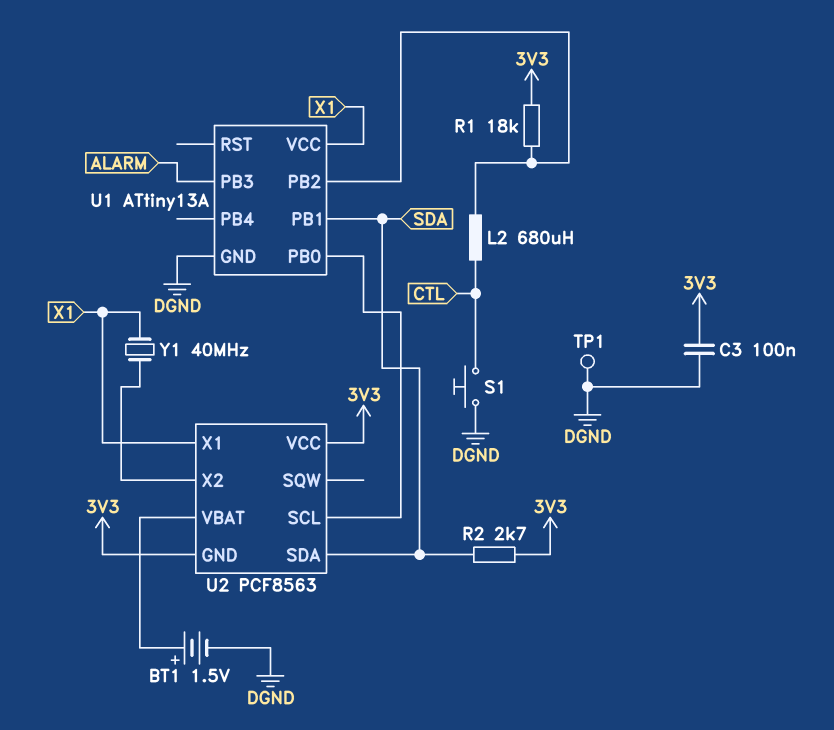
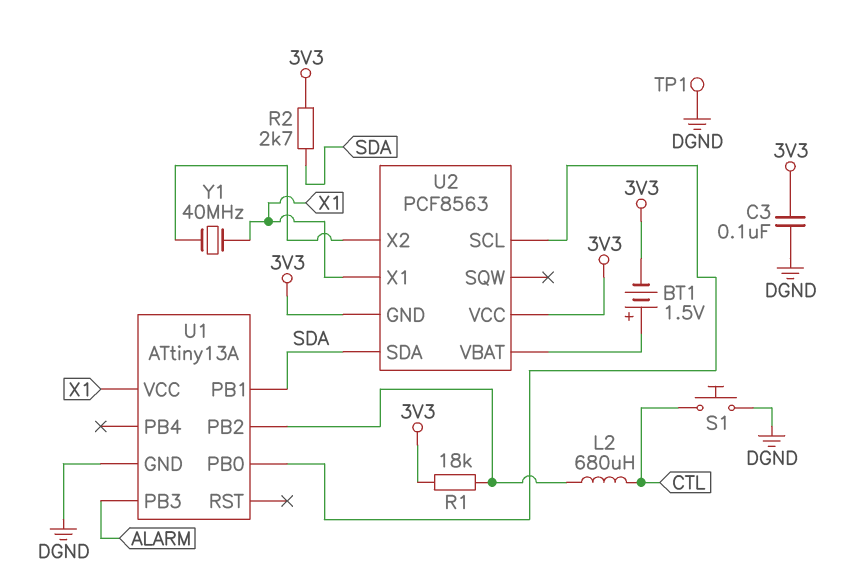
BT1: 1.5V (plus U2/VBAT, minus DGND) -> 1.5V (plus U2/VBAT, minus 3V3)

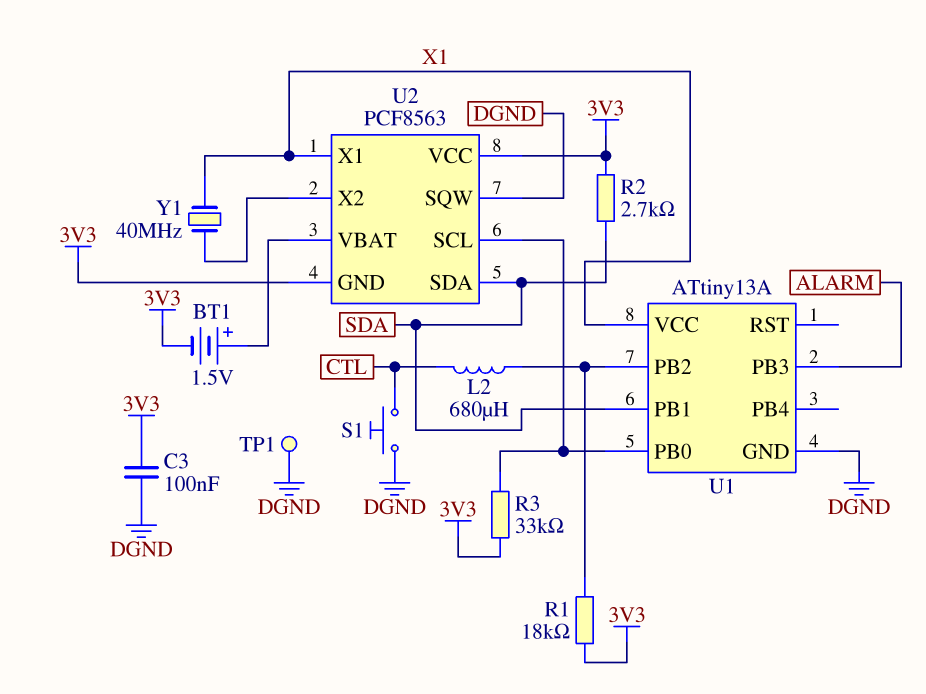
R3: none -> 33k (3V3, U1/PB0)
U2 pin SQW: none -> DGND

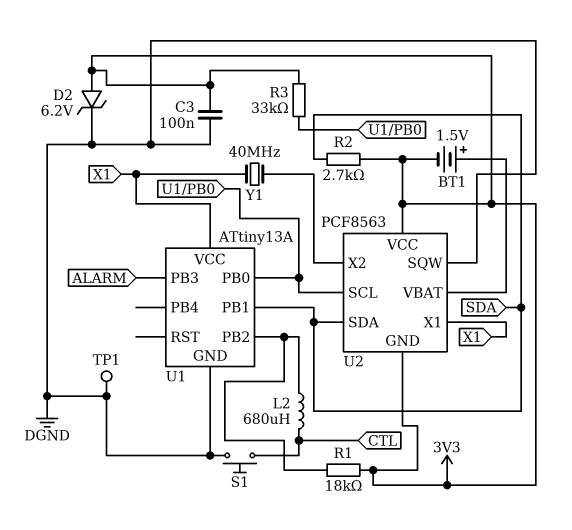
D2: none -> zener 6.2V (A 3V3, K DGND)

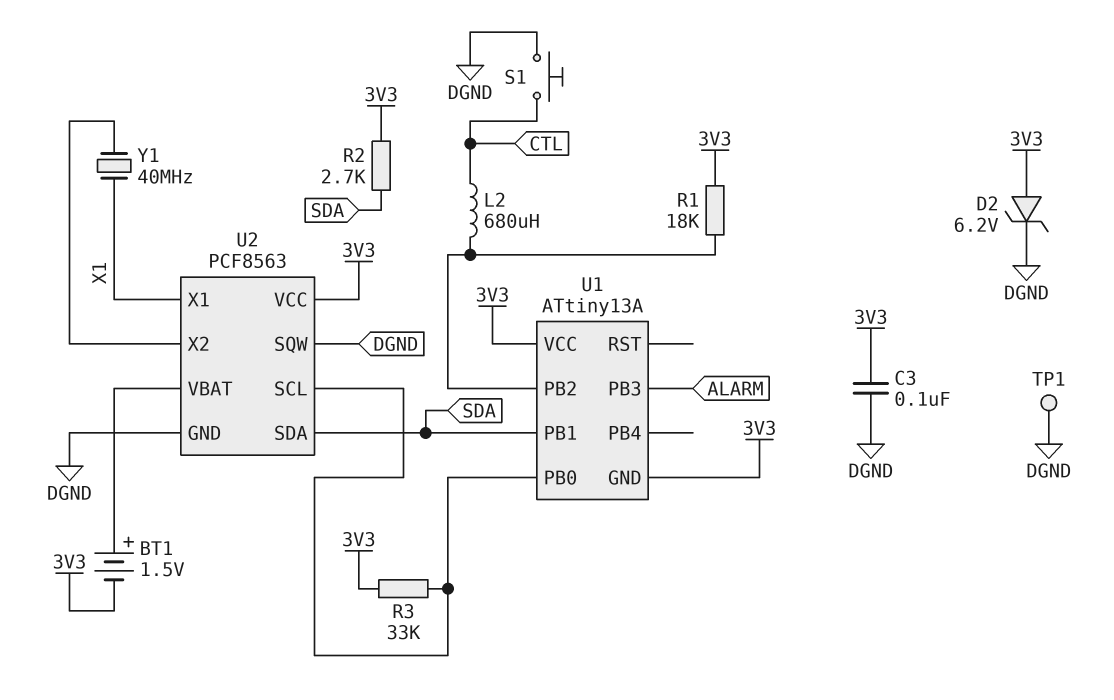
U1 pin GND: DGND -> 3V3
U1 pin VCC: X1 -> 3V3
U2 pin GND: 3V3 -> DGND

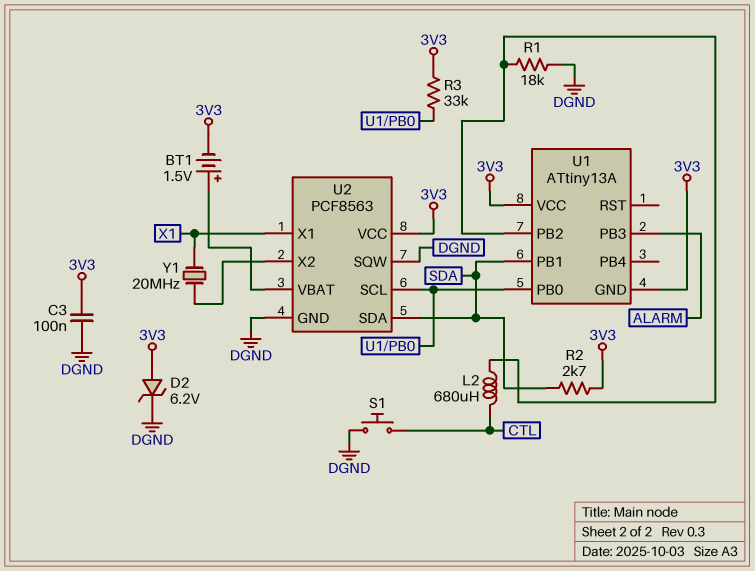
R1: 18k (3V3, U1/PB2) -> 18k (DGND, U1/PB2)
TP1: test point (DGND) -> none
Y1: 40MHz (U2/X2, X1) -> 20MHz (U2/X2, X1)

